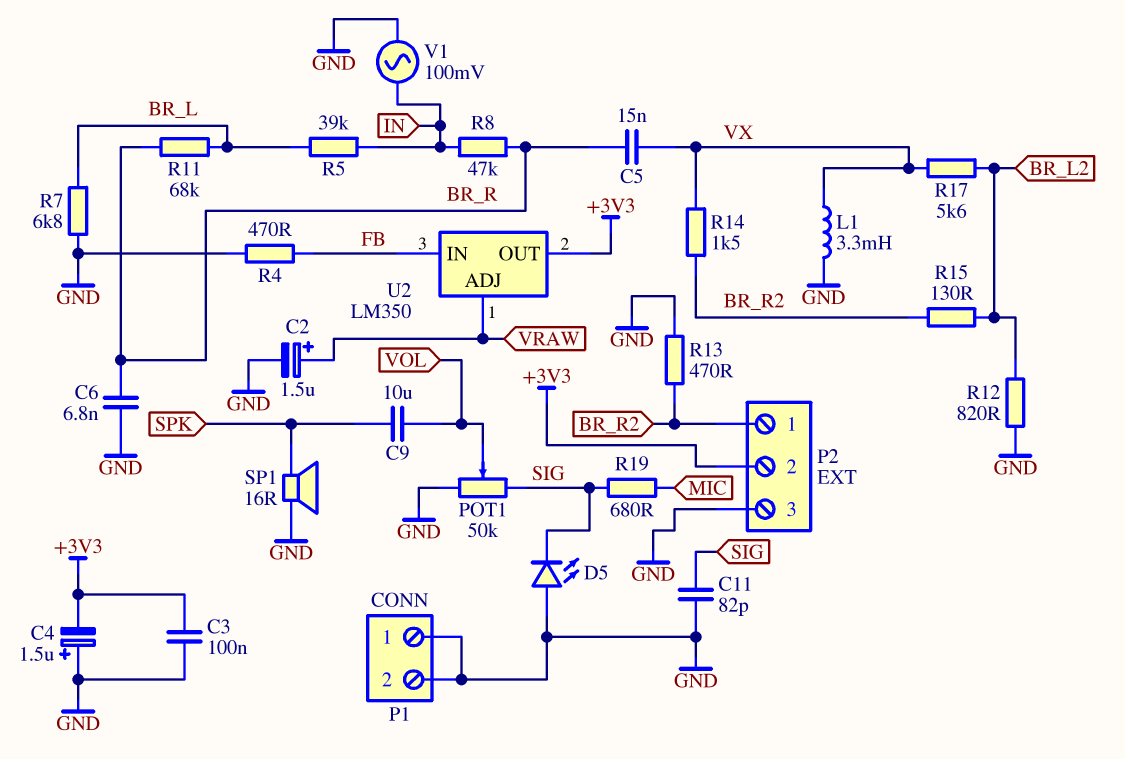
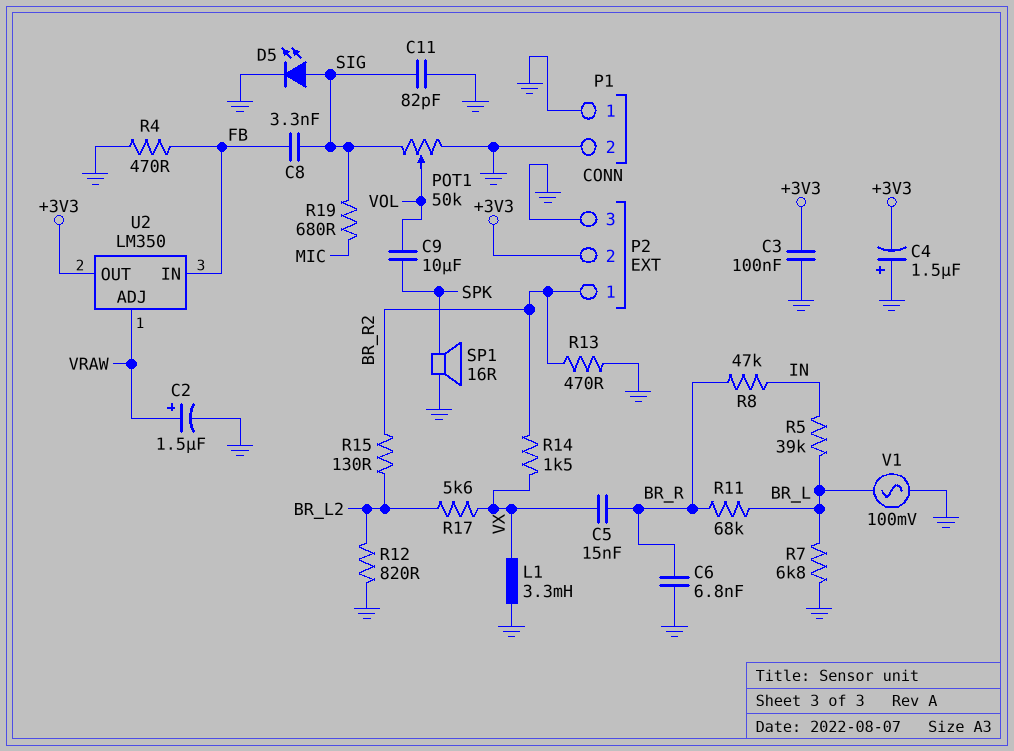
C8: none -> 3.3nF (FB, SIG)
D5: LED (A GND, K SIG) -> LED (A SIG, K GND)
V1: AC 100mV (GND, IN) -> AC 100mV (BR_L, GND)

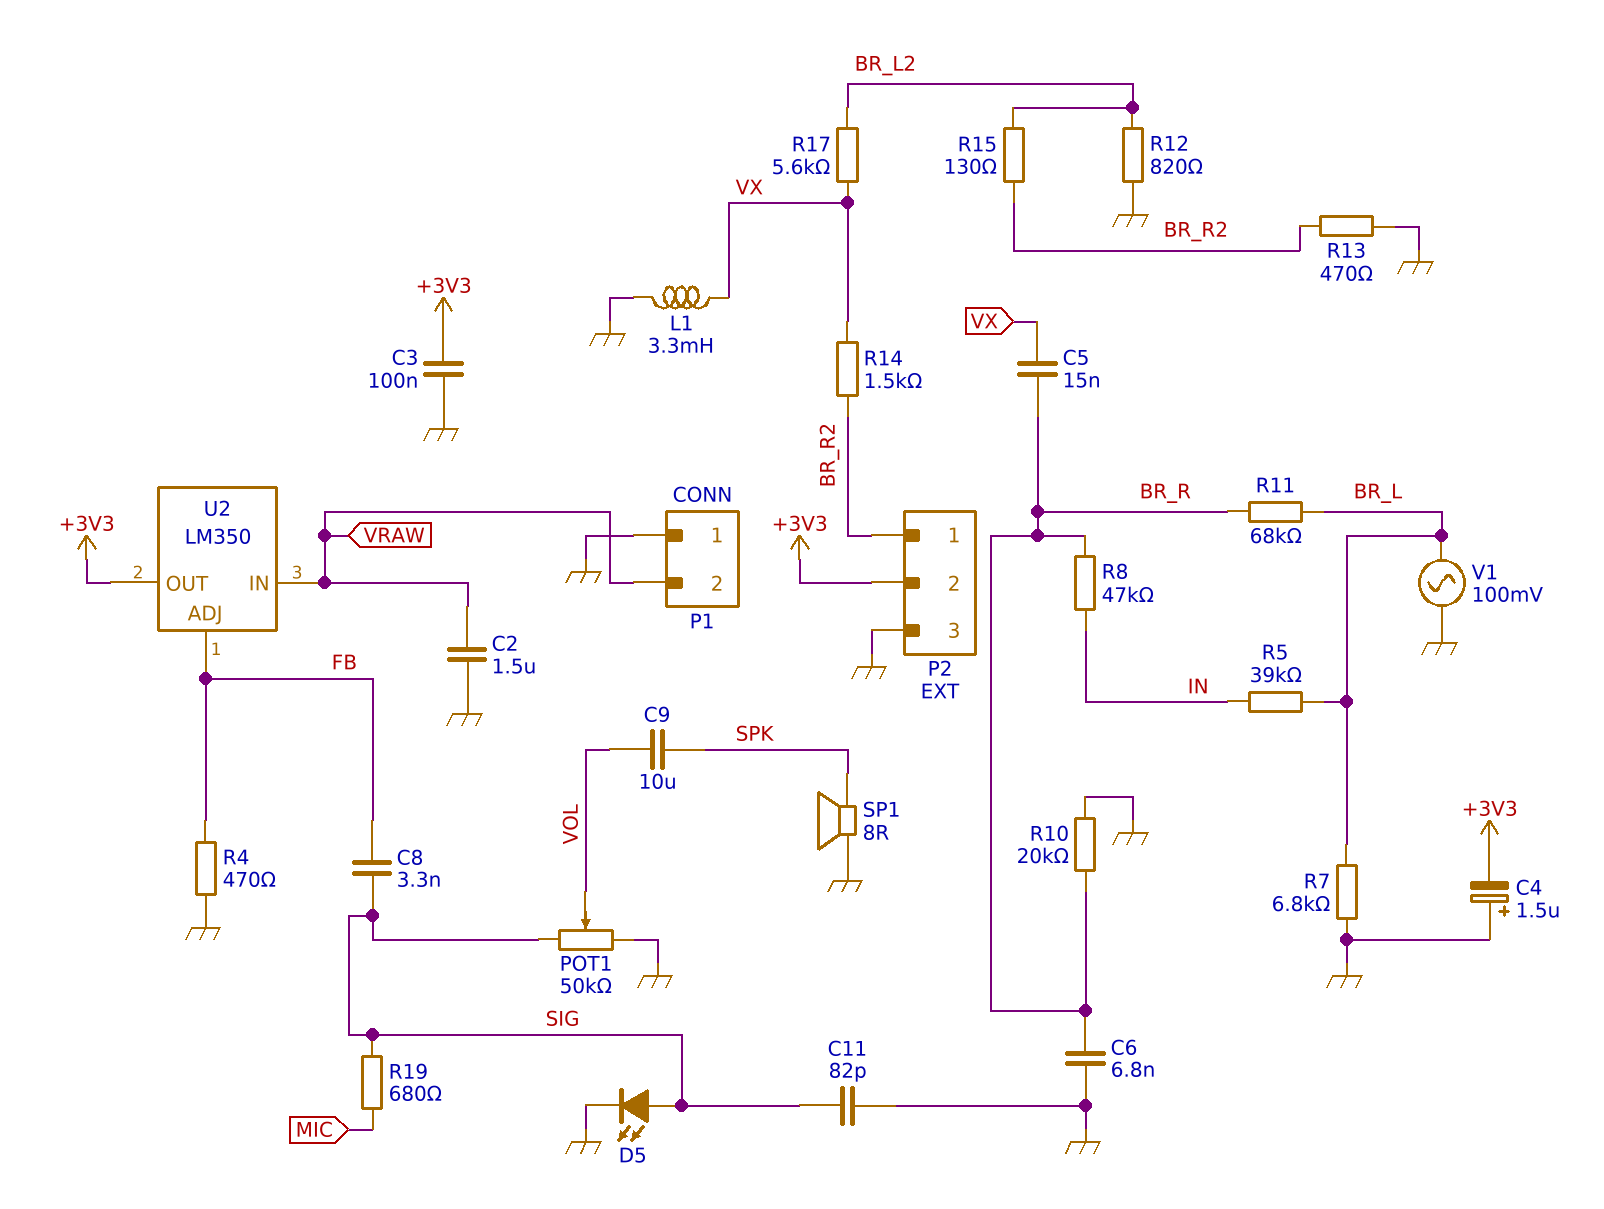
C2: 1.5uF (plus VRAW, minus GND) -> 1.5uF (GND, VRAW)
P1 pin 2: GND -> VRAW
R10: none -> 20k (BR_R, GND)
SP1: speaker 16R (GND, SPK) -> speaker 8R (GND, SPK)
U2 pin ADJ: VRAW -> FB
U2 pin IN: FB -> VRAW

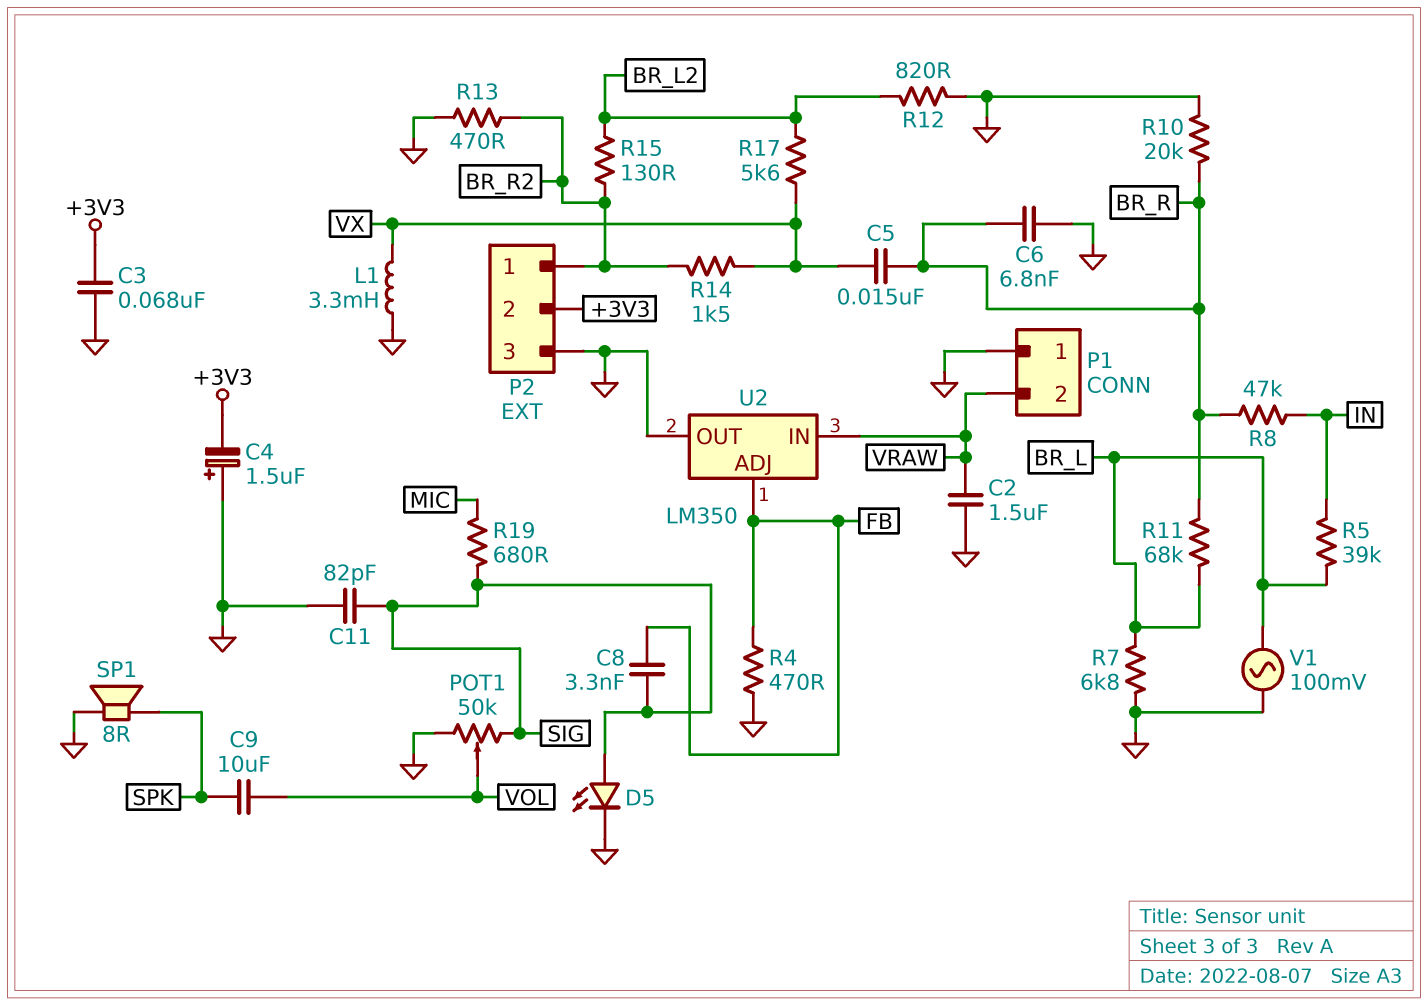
C3: 100nF (+3V3, GND) -> 68nF (+3V3, GND)
U2 pin OUT: +3V3 -> GND

